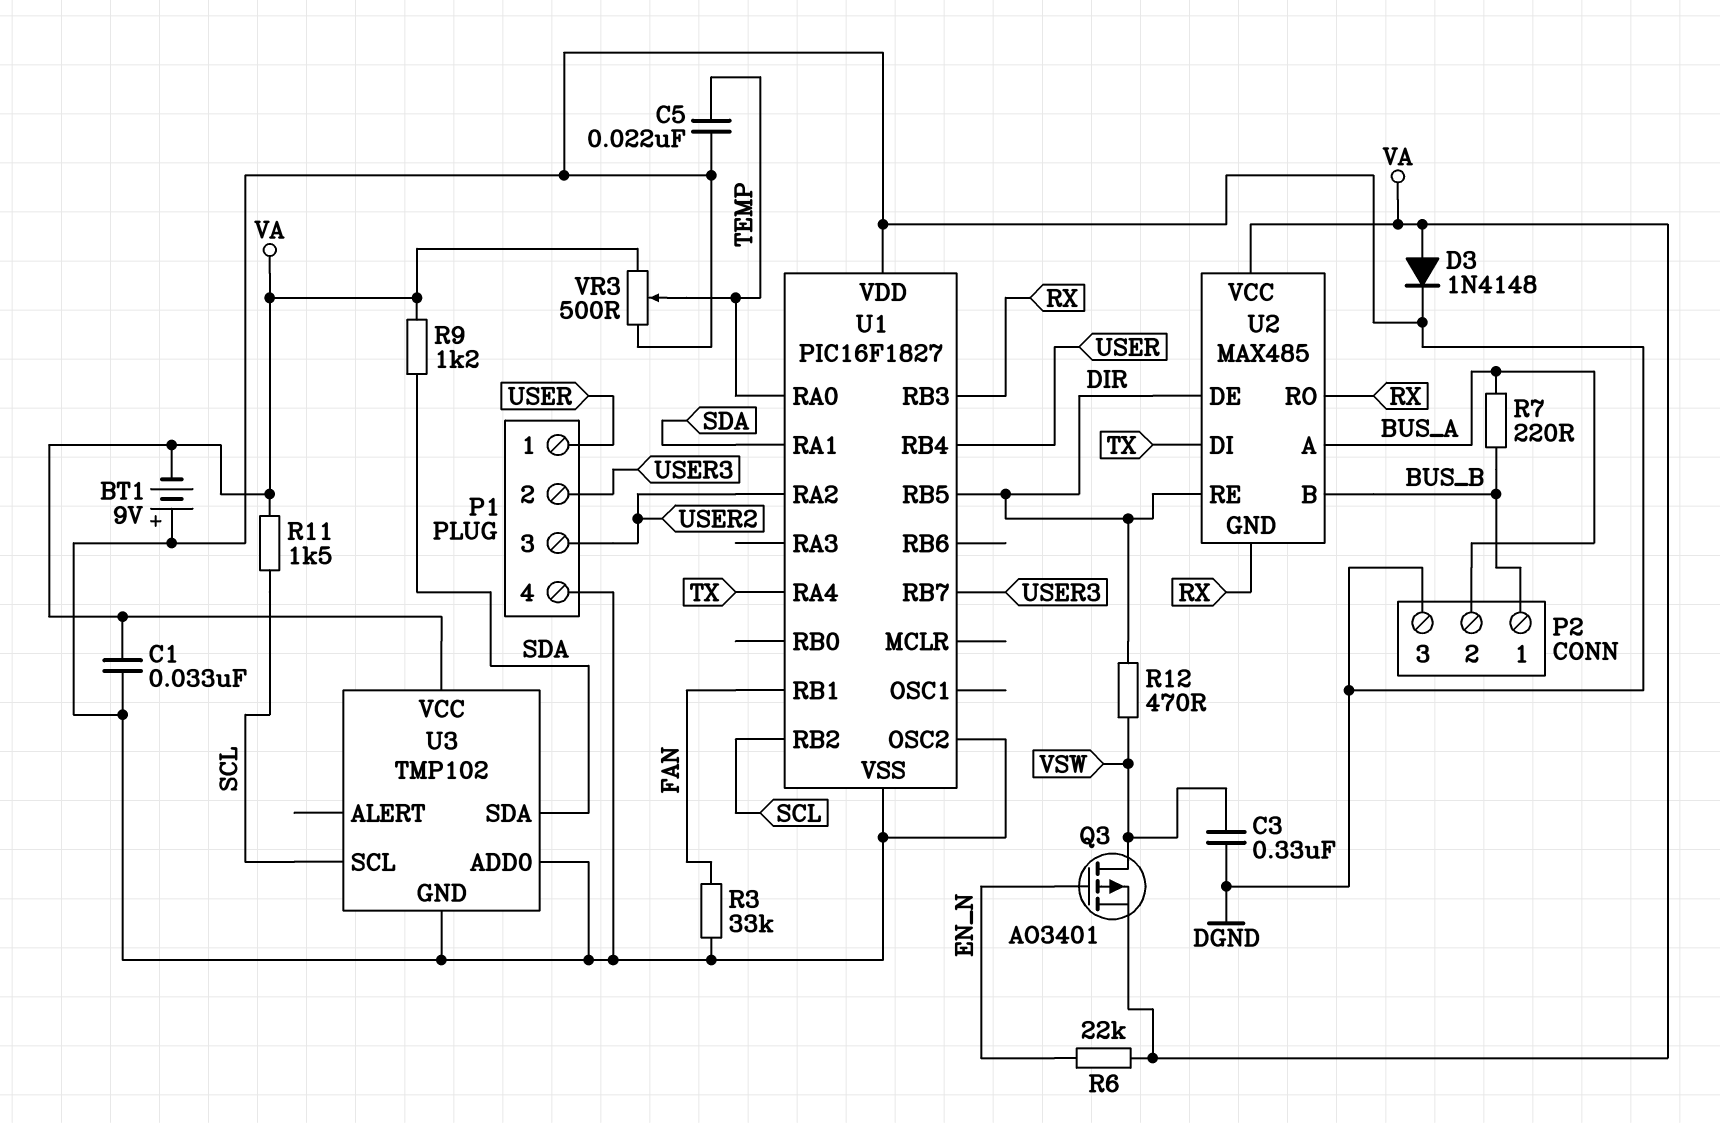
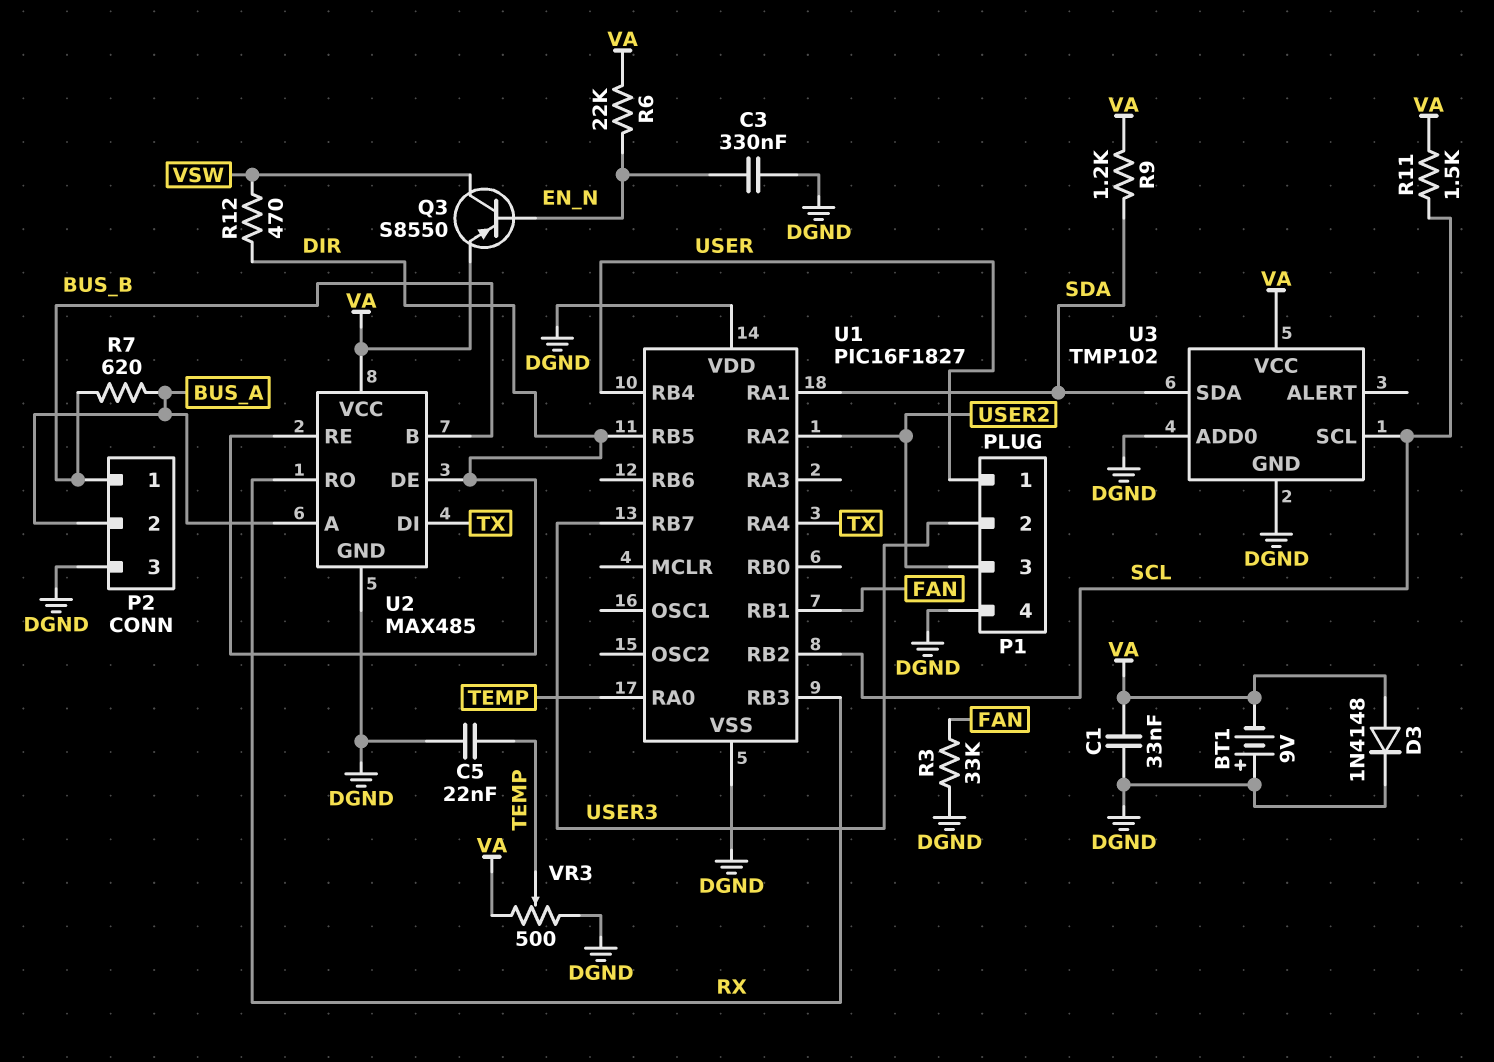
C3: 330nF (DGND, VSW) -> 330nF (DGND, EN_N)
Q3: PMOS AO3401 (G EN_N, D VSW, S VA) -> PNP S8550 (B EN_N, C VSW, E VA)
R7: 220 (BUS_A, BUS_B) -> 620 (BUS_A, BUS_B)
U1 pin OSC2: DGND -> none
U2 pin GND: RX -> DGND

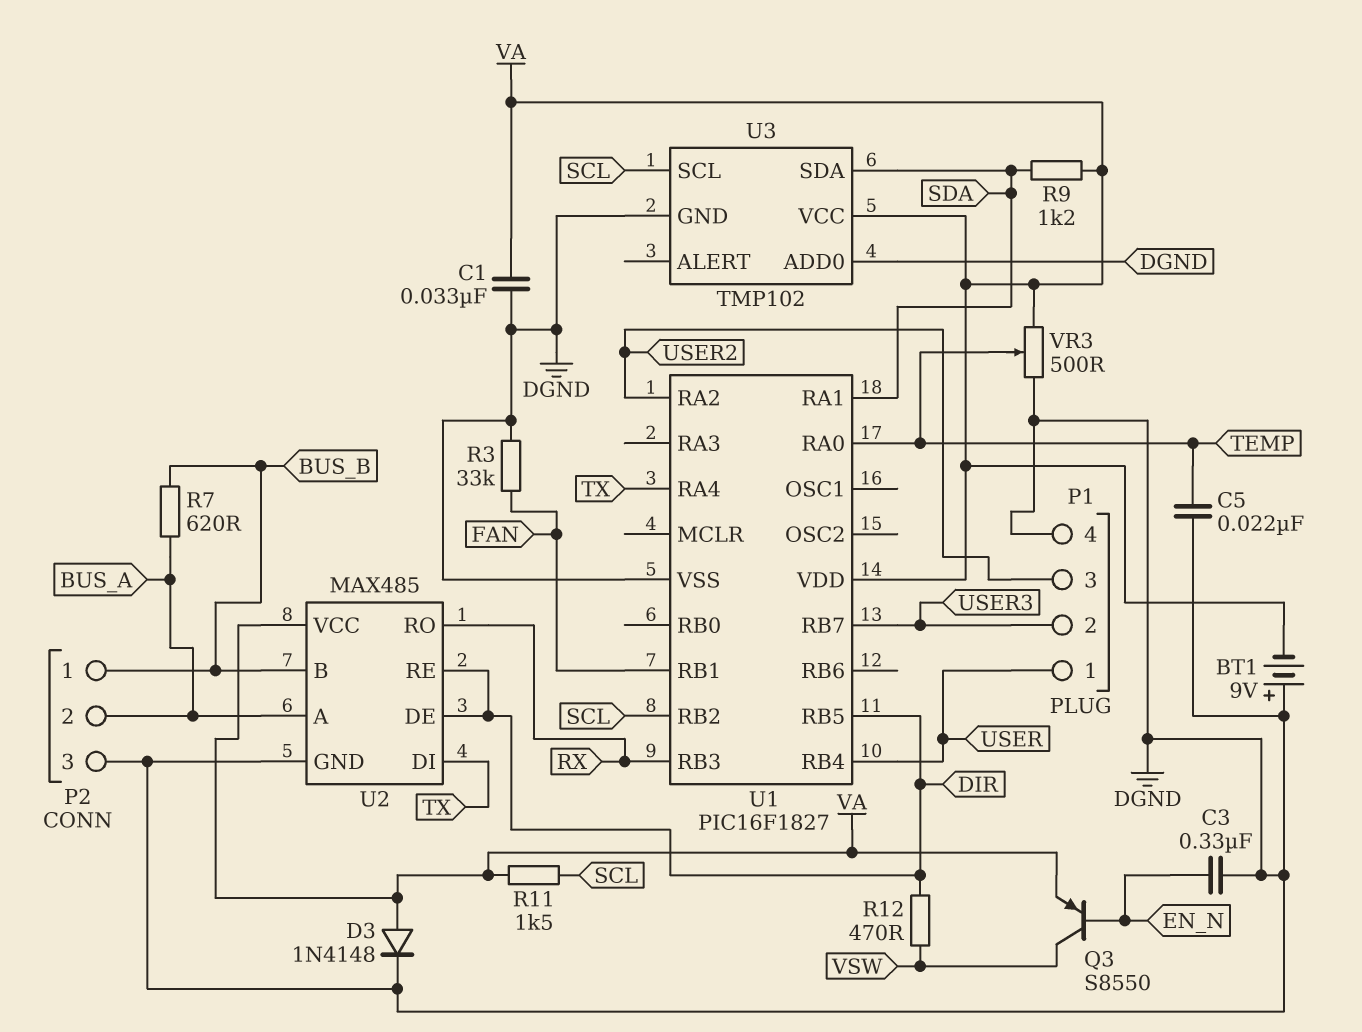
R6: 22k (EN_N, VA) -> none
U1 pin VDD: DGND -> VA

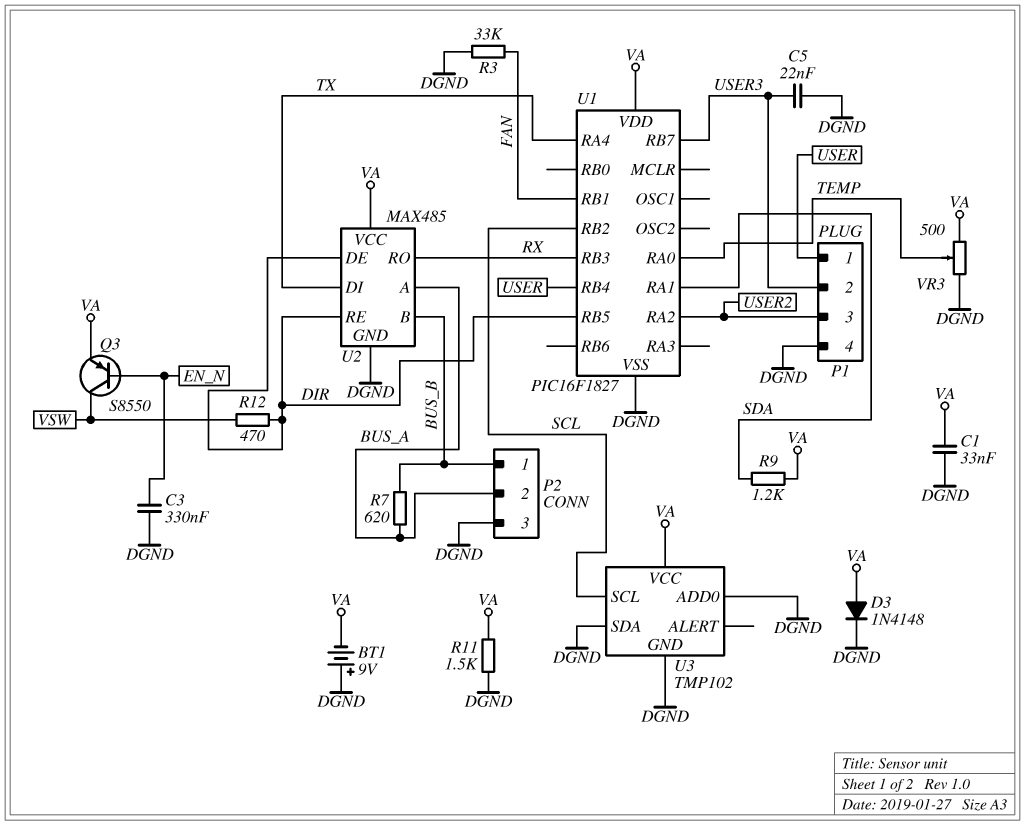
C5: 22nF (DGND, TEMP) -> 22nF (DGND, USER3)
R11: 1.5k (SCL, VA) -> 1.5k (DGND, VA)
U3 pin SDA: SDA -> DGND

